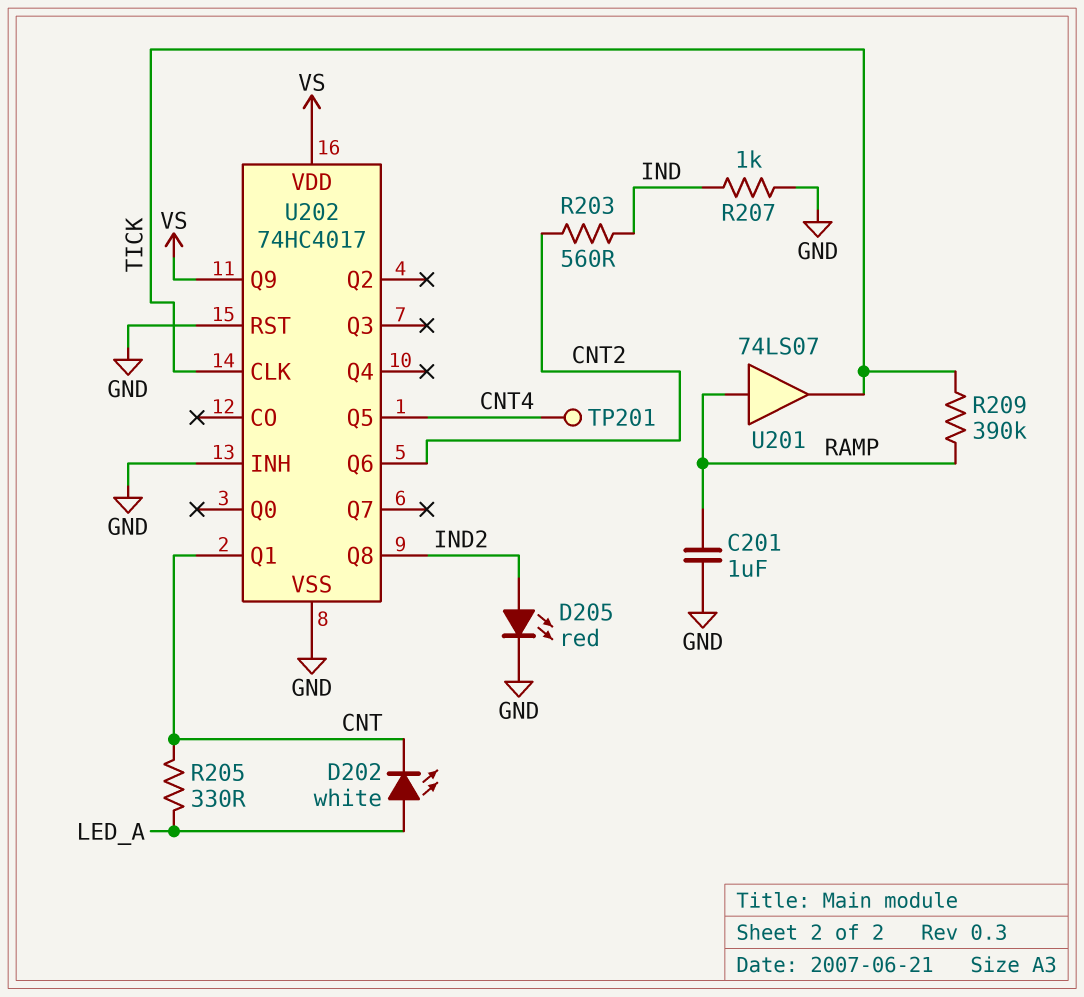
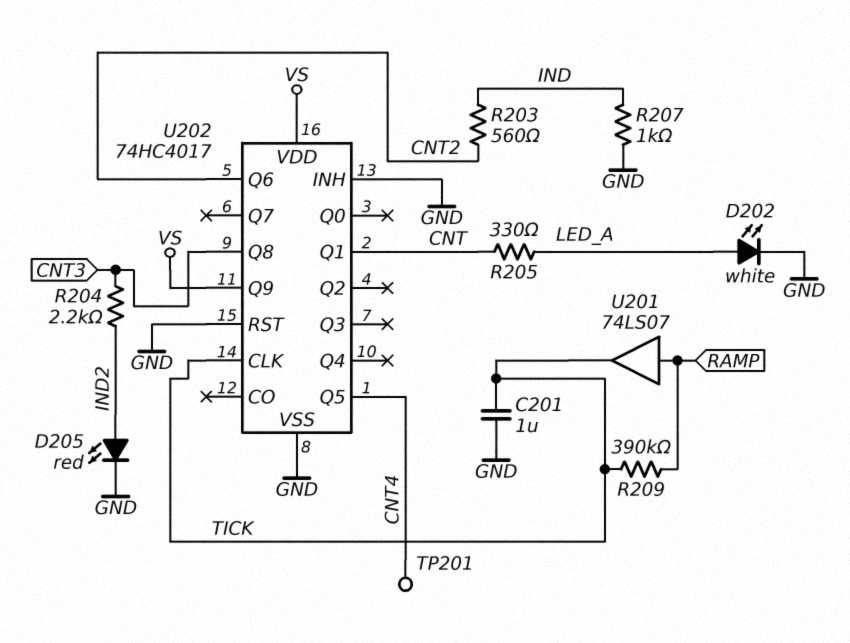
C201: 1uF (GND, RAMP) -> 1uF (GND, TICK)
D202: LED white (A LED_A, K CNT) -> LED white (A LED_A, K GND)
R204: none -> 2.2k (CNT3, IND2)
U202 pin Q8: IND2 -> CNT3

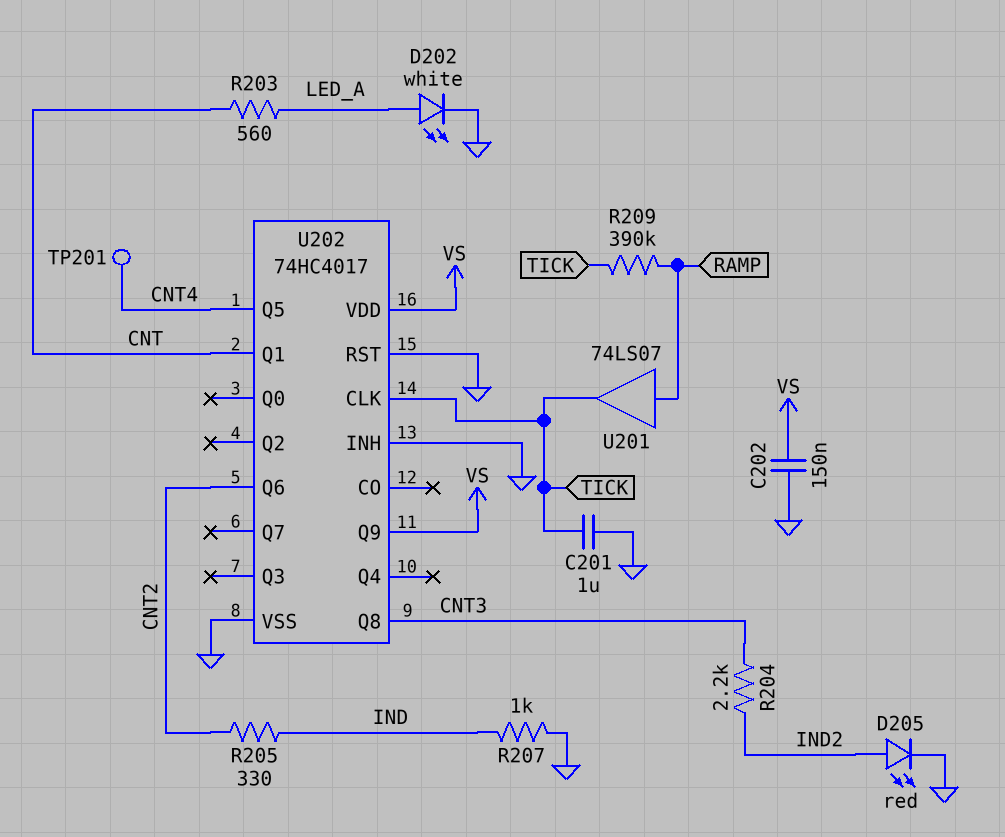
C202: none -> 150nF (GND, VS)
R203: 560 (CNT2, IND) -> 560 (CNT, LED_A)
R205: 330 (CNT, LED_A) -> 330 (CNT2, IND)

